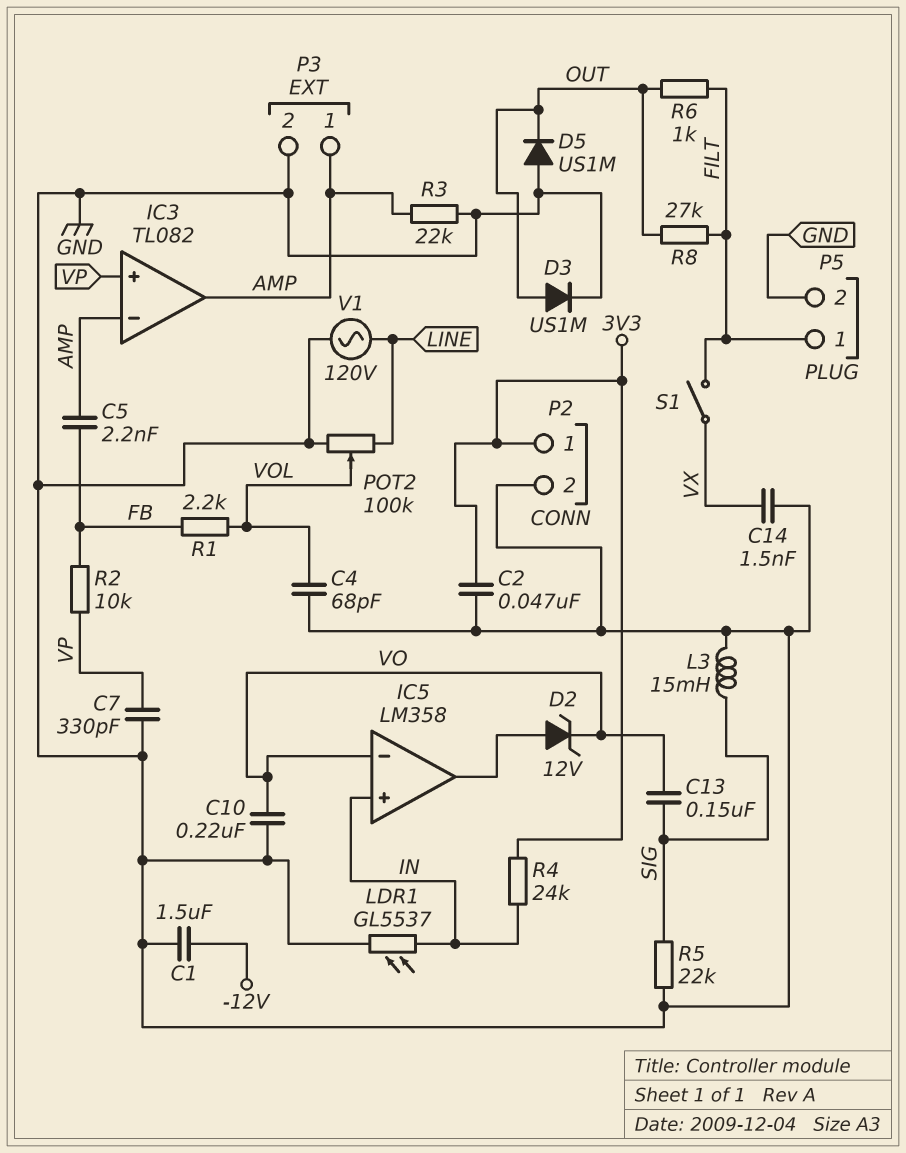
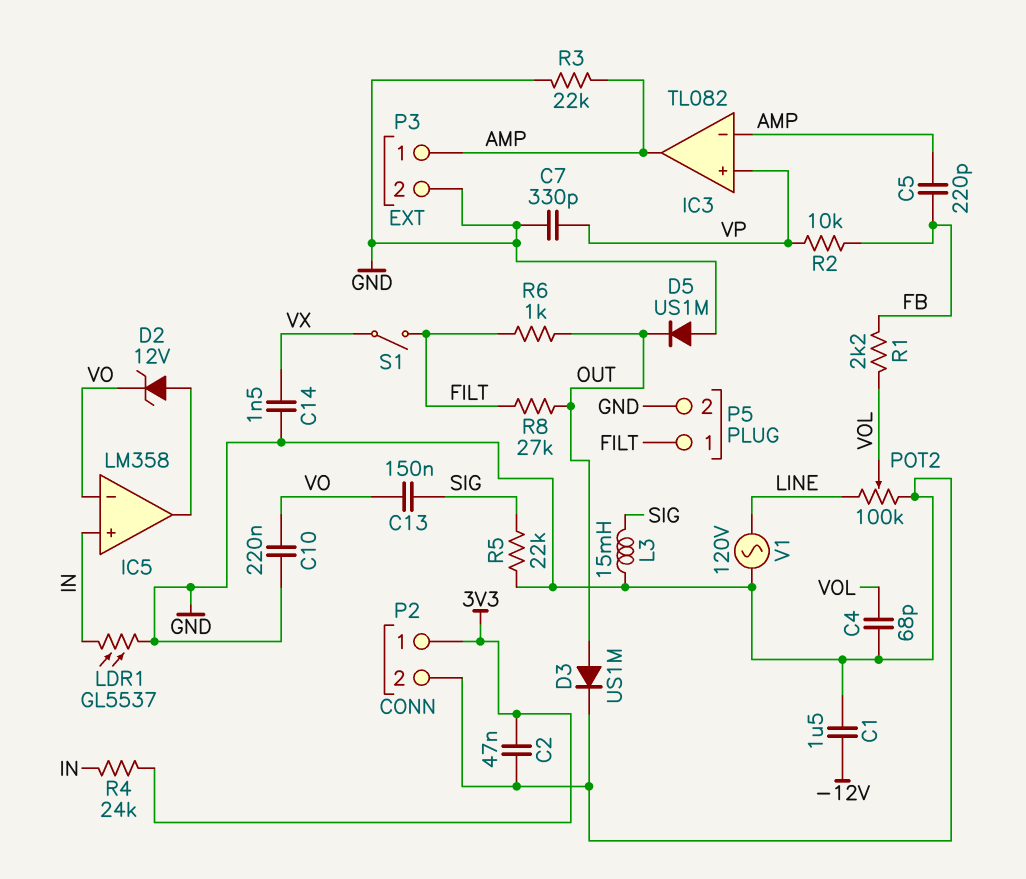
C5: 2.2nF (AMP, FB) -> 220pF (AMP, FB)

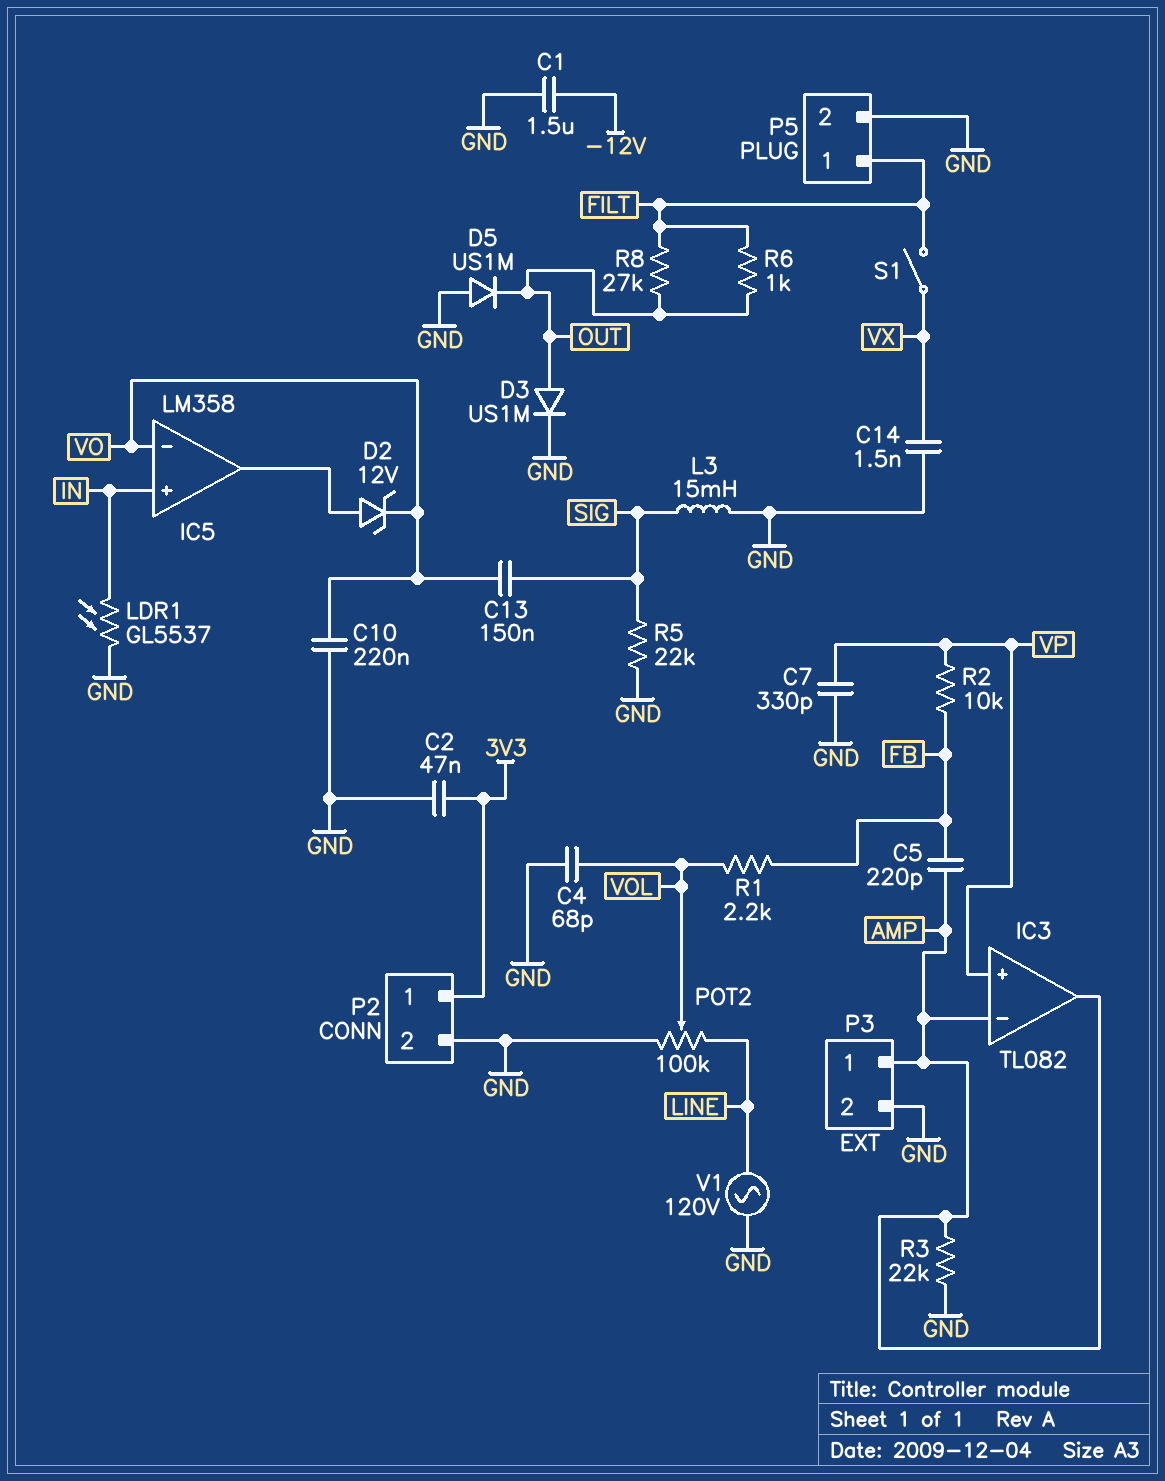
R4: 24k (3V3, IN) -> none

